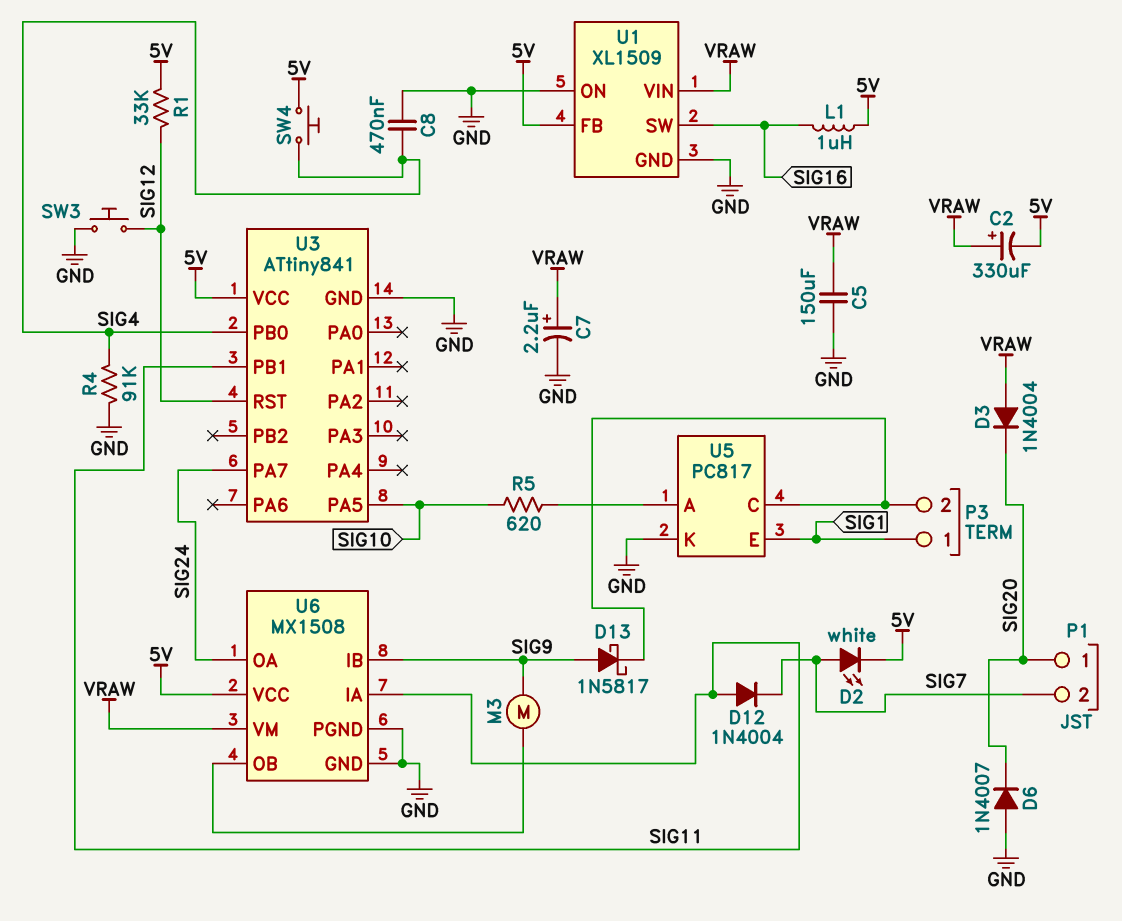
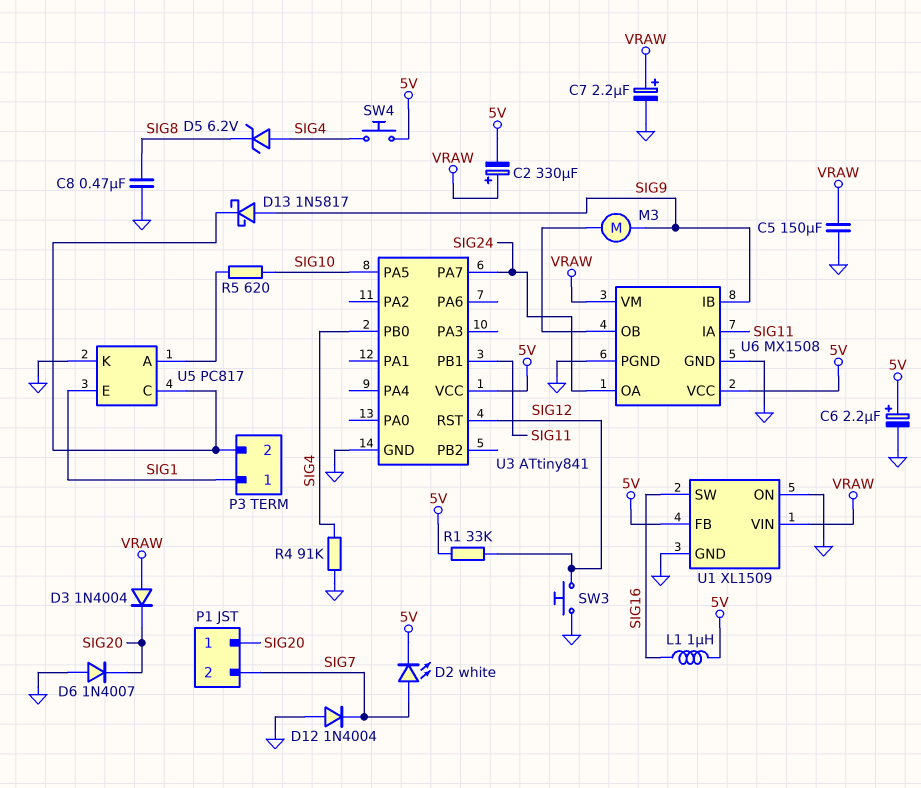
C6: none -> 2.2uF (plus 5V, minus GND)
C8: 470nF (GND, SIG4) -> 470nF (GND, SIG8)
D5: none -> zener 6.2V (A SIG4, K SIG8)
D12: diode 1N4004 (A SIG11, K SIG7) -> diode 1N4004 (A GND, K SIG7)

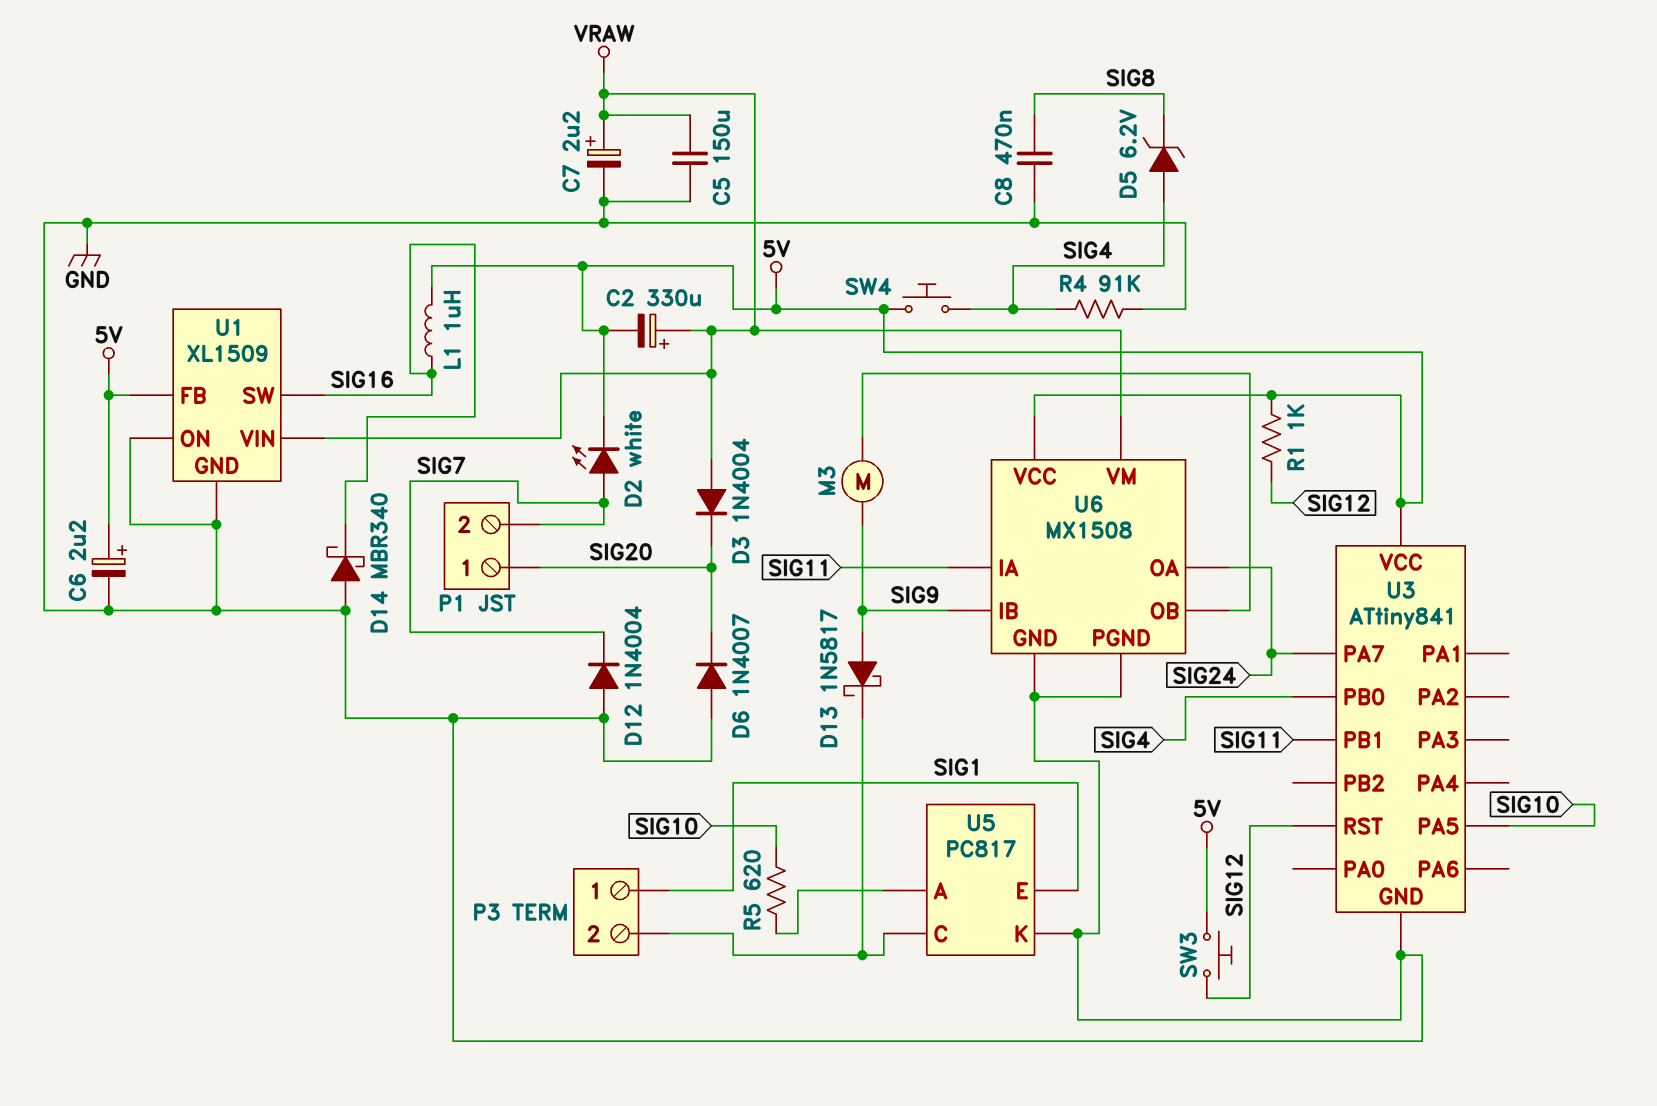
D14: none -> schottky MBR340 (A GND, K SIG16)
R1: 33k (5V, SIG12) -> 1k (5V, SIG12)
SW3: button (GND, SIG12) -> button (5V, SIG12)

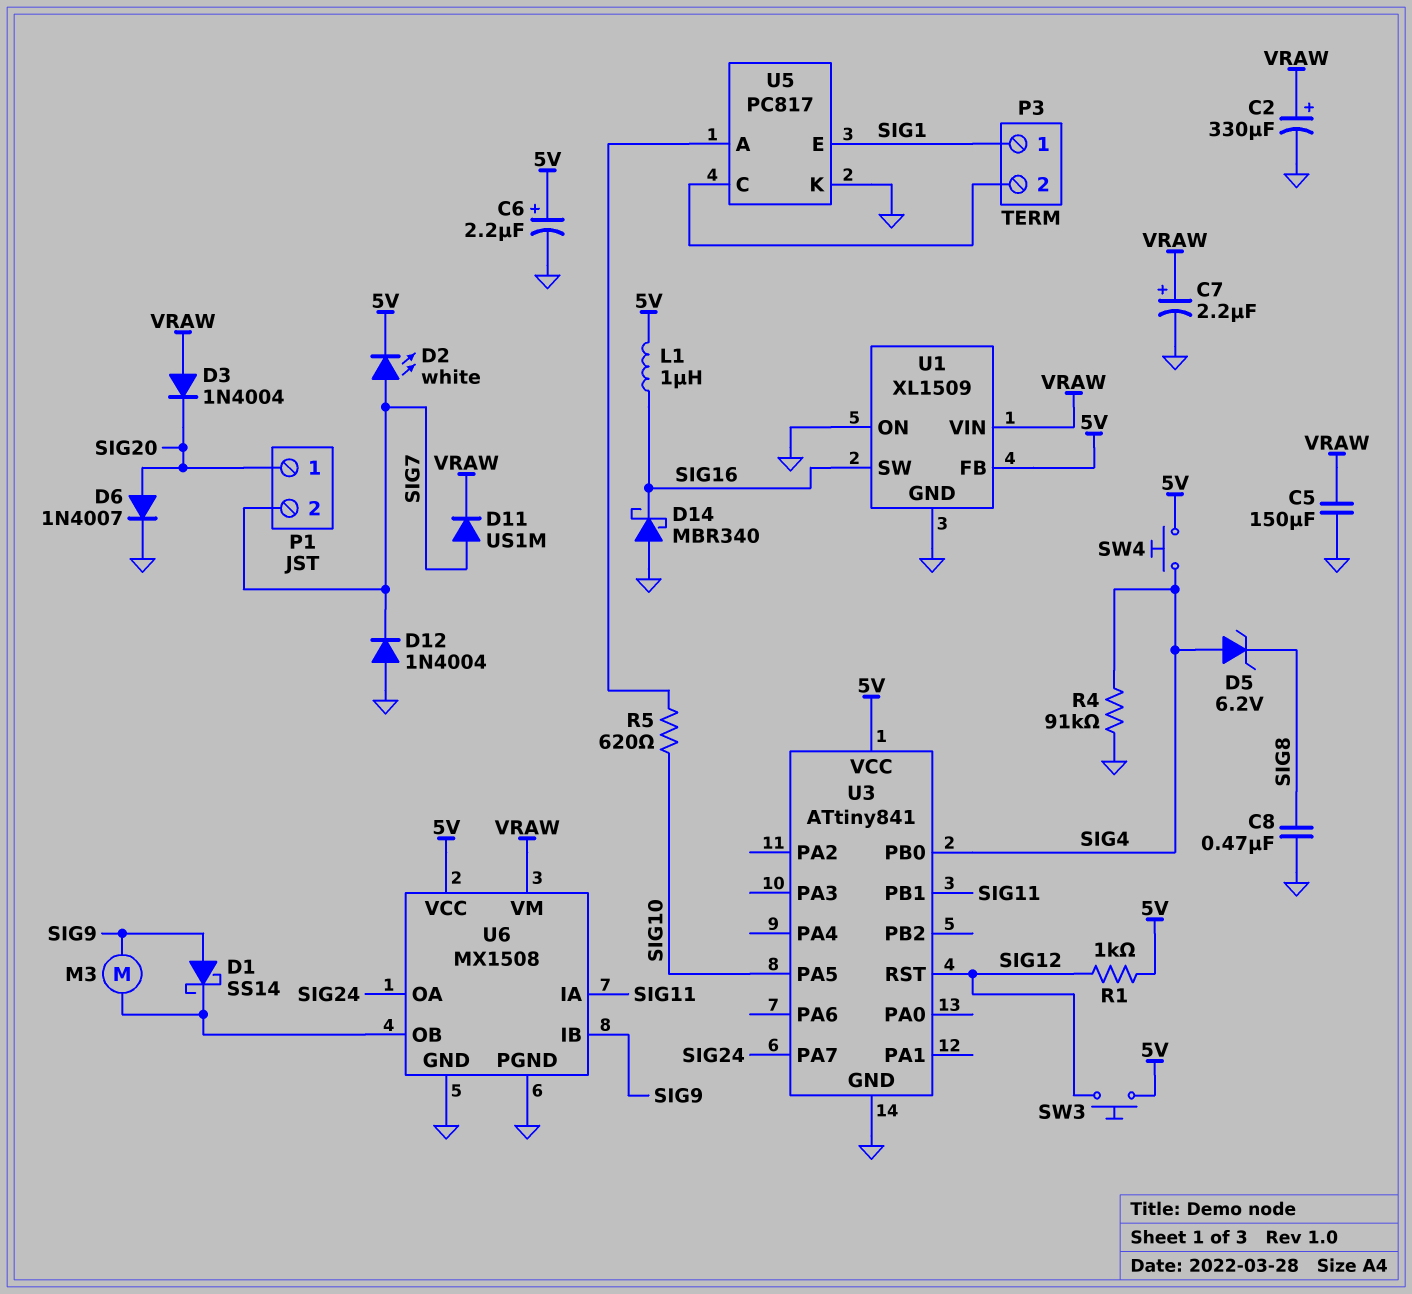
C2: 330uF (plus VRAW, minus 5V) -> 330uF (plus VRAW, minus GND)
D1: none -> schottky SS14 (A SIG9, K U6/OB)
D6: diode 1N4007 (A GND, K SIG20) -> diode 1N4007 (A SIG20, K GND)
D11: none -> diode US1M (A SIG7, K VRAW)
D13: schottky 1N5817 (A SIG9, K P3/2) -> none

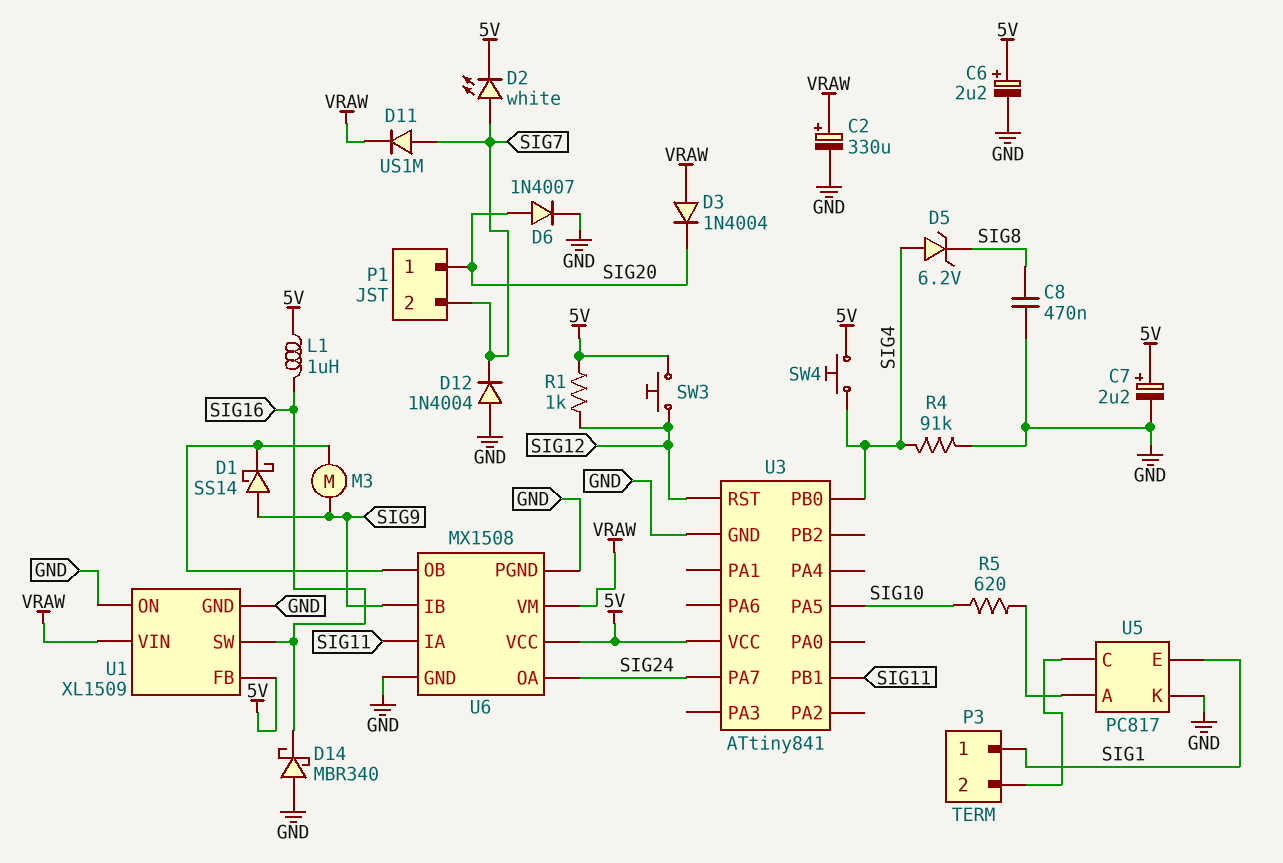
C5: 150uF (GND, VRAW) -> none
C7: 2.2uF (plus VRAW, minus GND) -> 2.2uF (plus 5V, minus GND)

